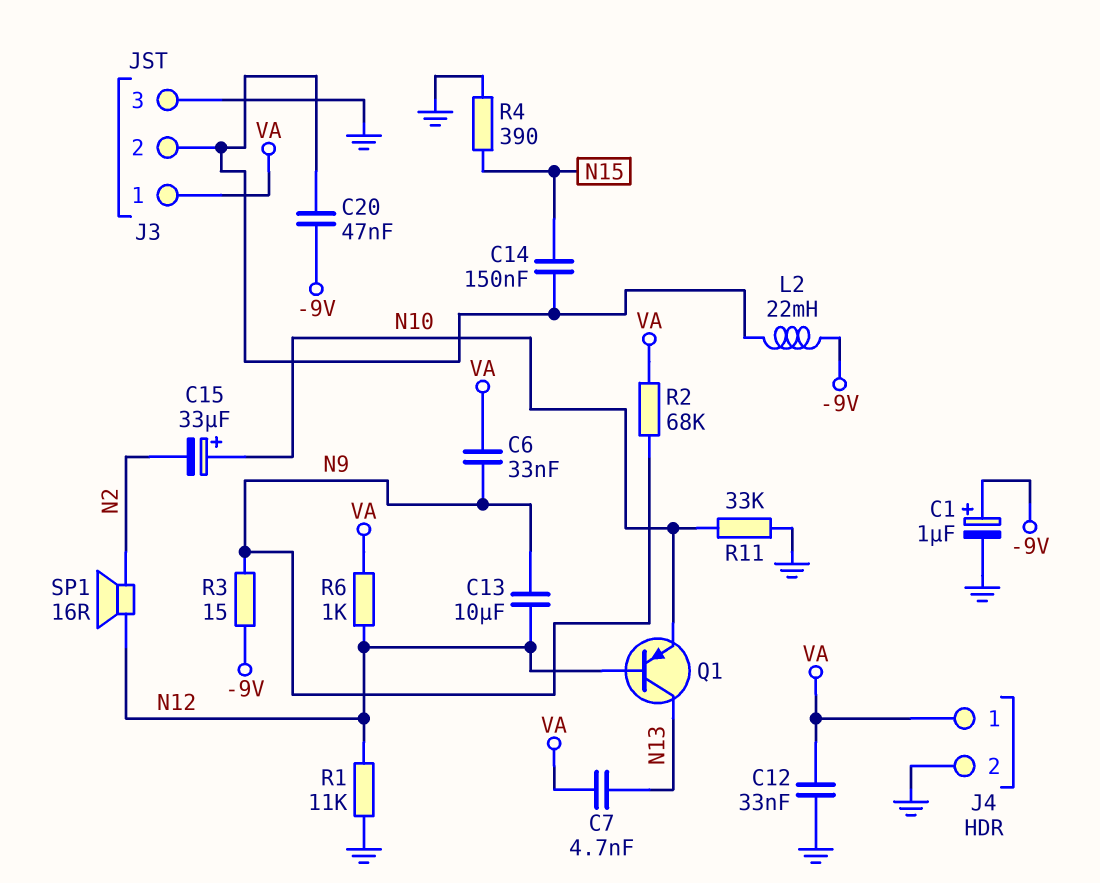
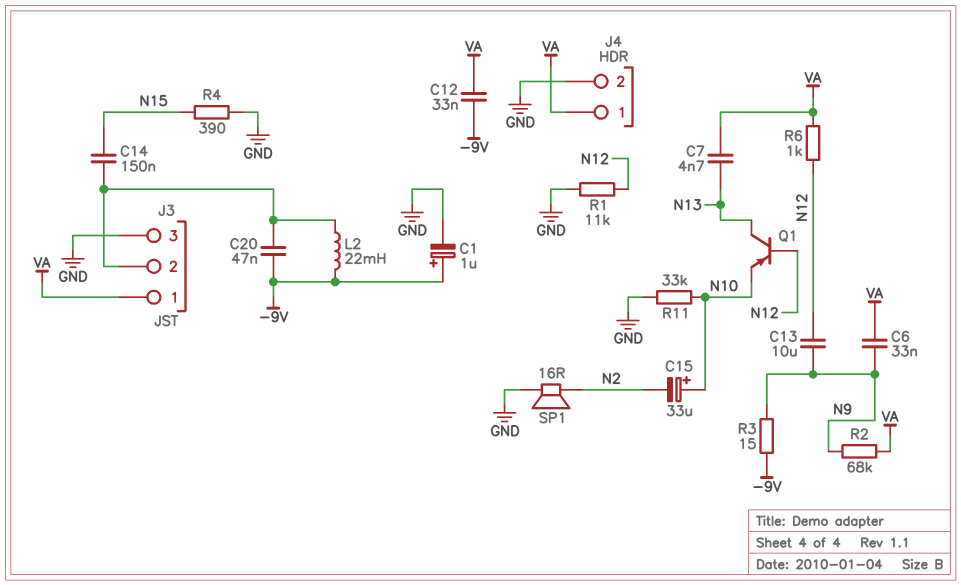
C12: 33nF (GND, VA) -> 33nF (-9V, VA)
SP1: speaker 16R (N2, N12) -> speaker 16R (GND, N2)

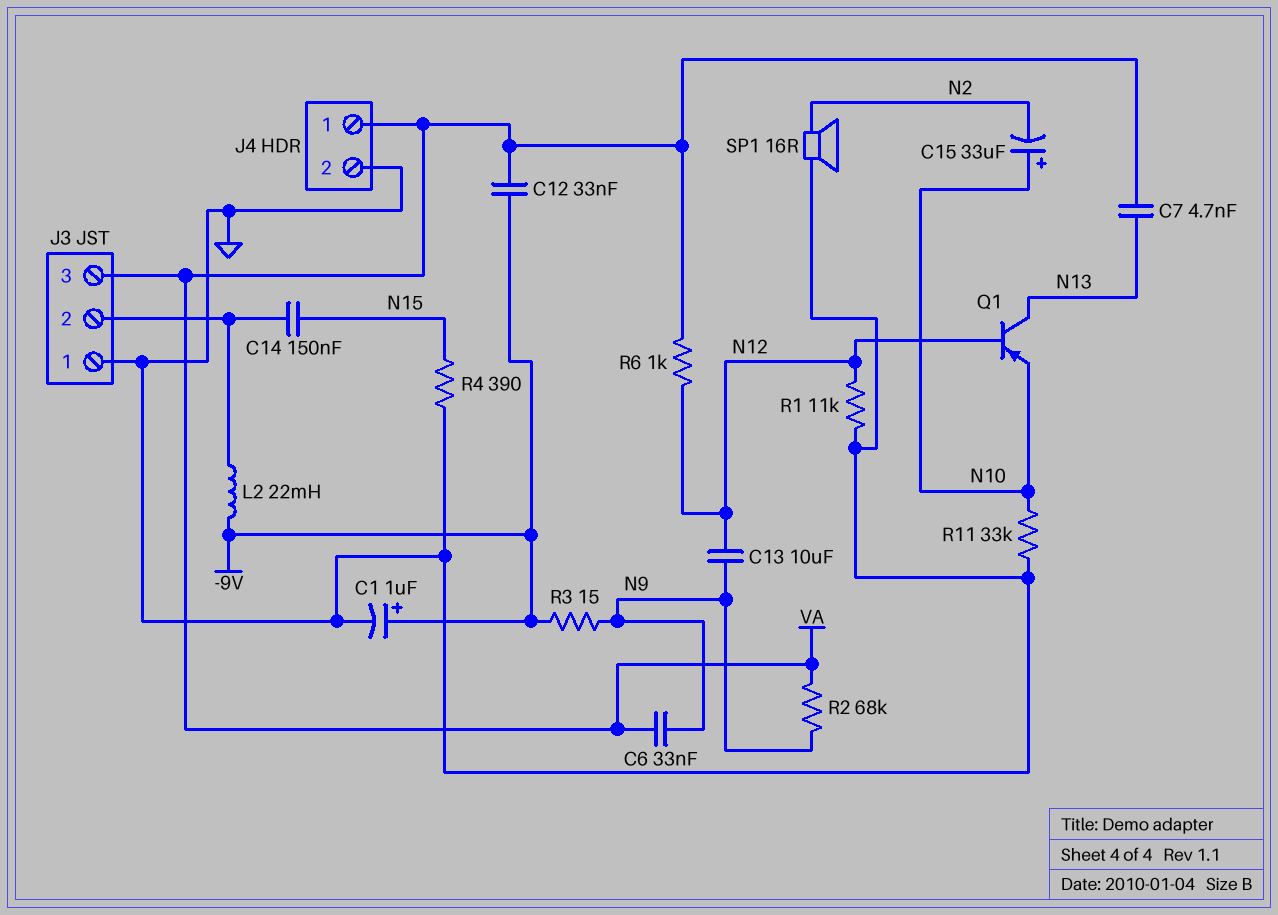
C20: 47nF (-9V, J3/2) -> none
J3 pin 1: VA -> GND
J3 pin 3: GND -> VA

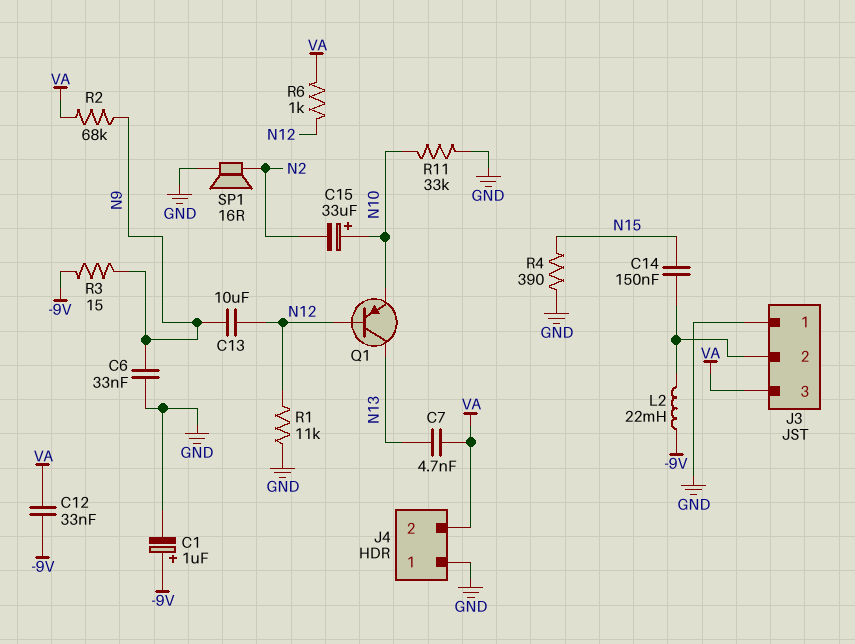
C6: 33nF (N9, VA) -> 33nF (GND, N9)
J4 pin 1: VA -> GND
J4 pin 2: GND -> VA

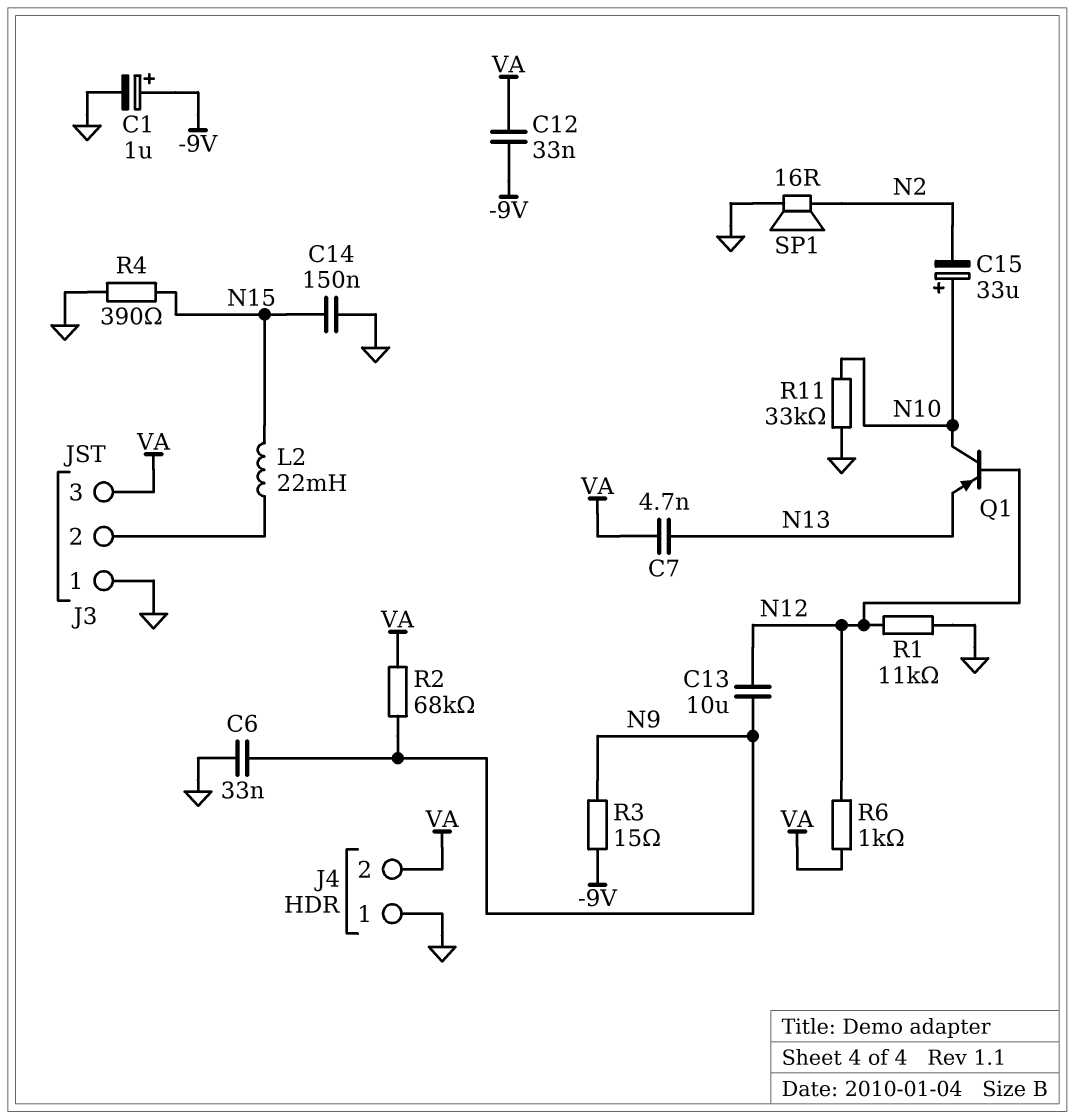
C14: 150nF (J3/2, N15) -> 150nF (GND, N15)
L2: 22mH (-9V, J3/2) -> 22mH (J3/2, N15)
Q1: PNP (B N12, C N13, E N10) -> PNP (B N12, C N10, E N13)

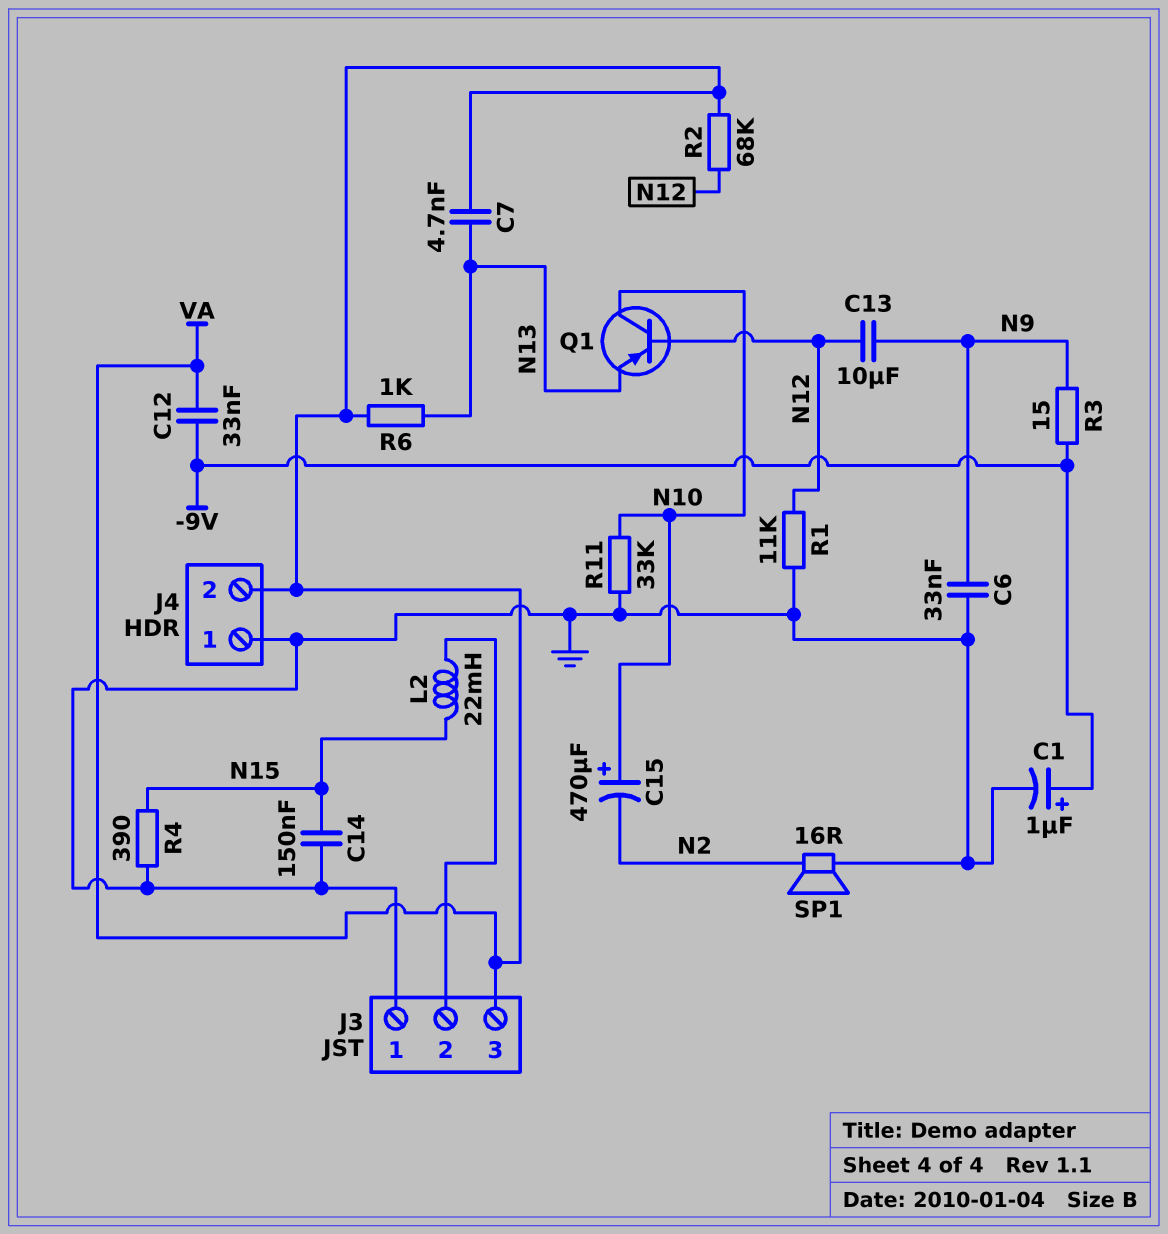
C15: 33uF (plus N10, minus N2) -> 470uF (plus N10, minus N2)
R2: 68k (N9, VA) -> 68k (N12, VA)
R6: 1k (N12, VA) -> 1k (N13, VA)

